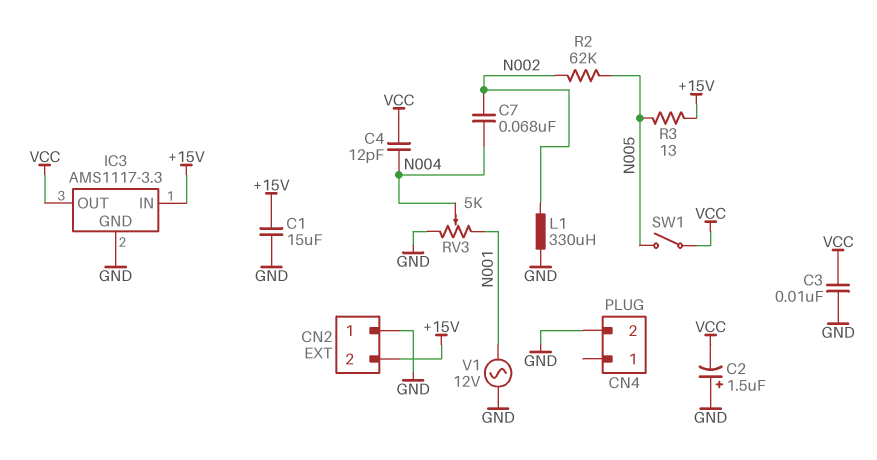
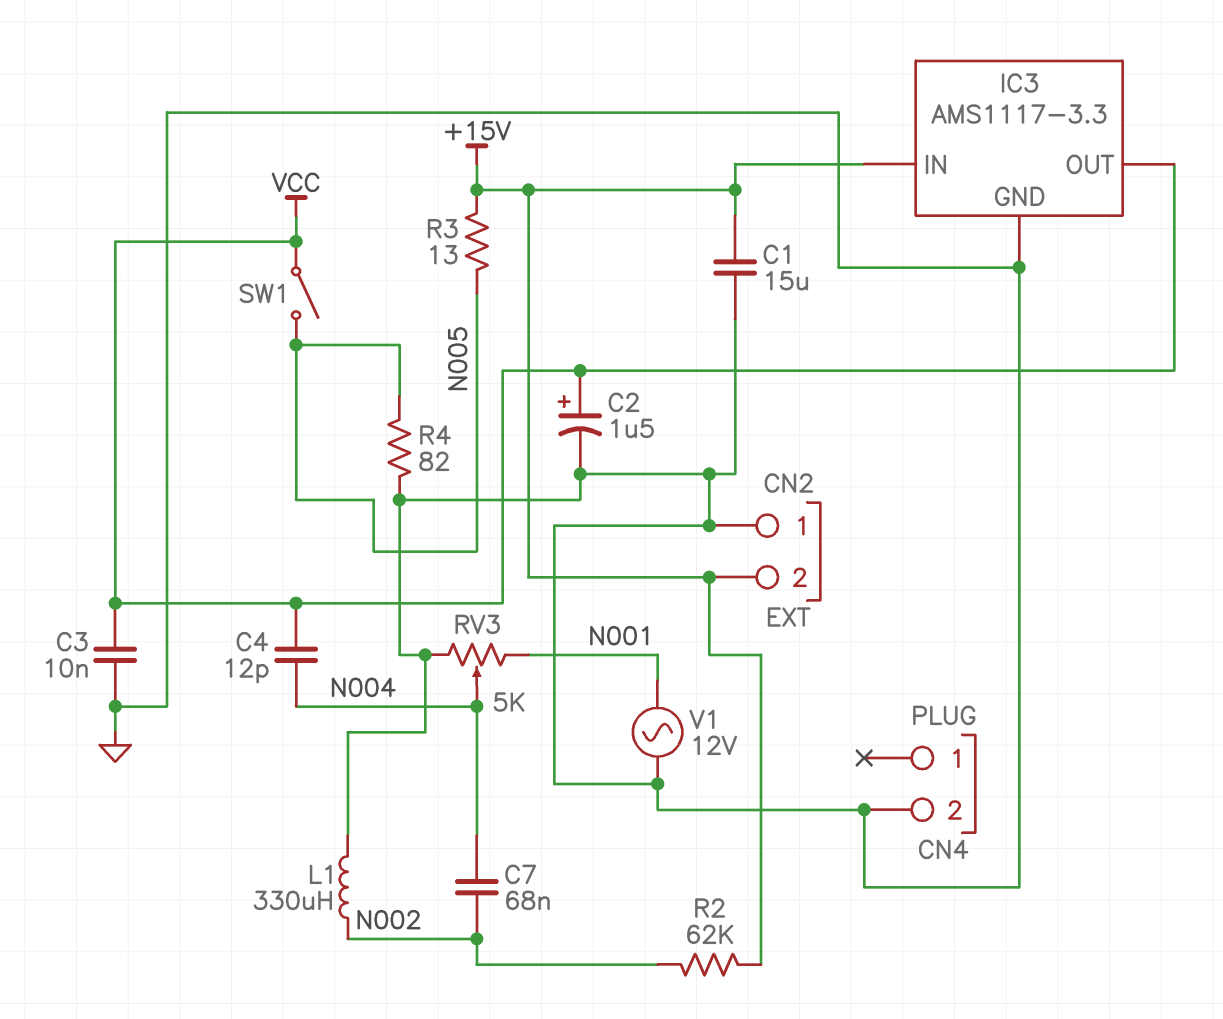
C2: 1.5uF (plus GND, minus VCC) -> 1.5uF (plus VCC, minus GND)
R2: 62k (N002, N005) -> 62k (+15V, N002)
R4: none -> 82 (GND, N005)

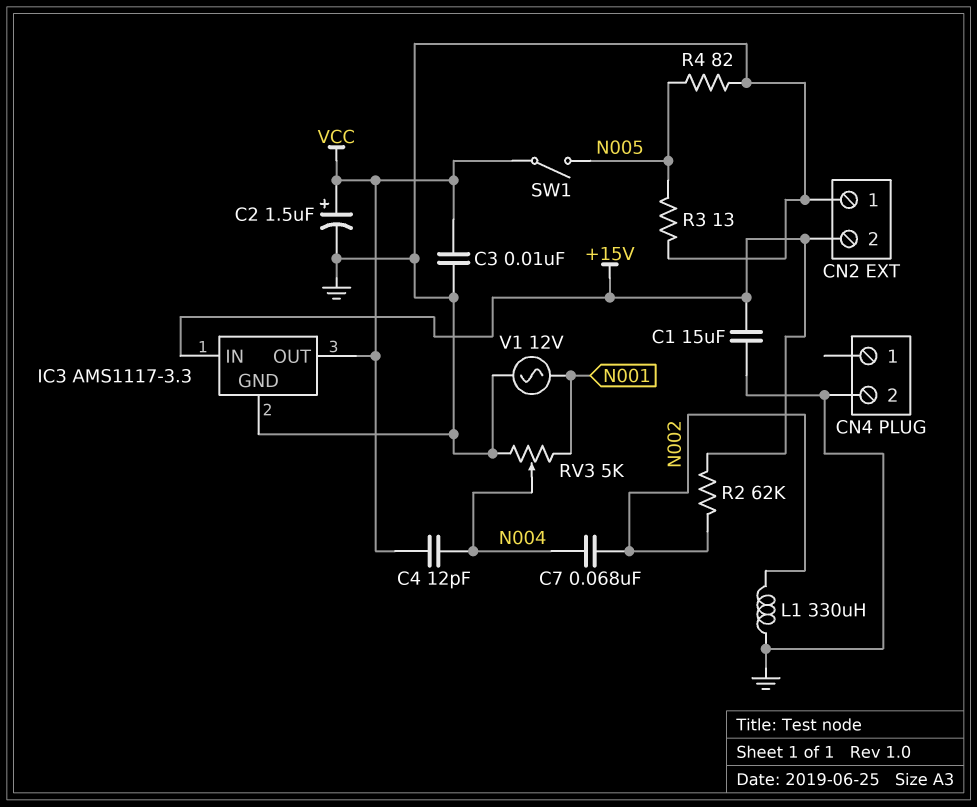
R3: 13 (+15V, N005) -> 13 (GND, N005)

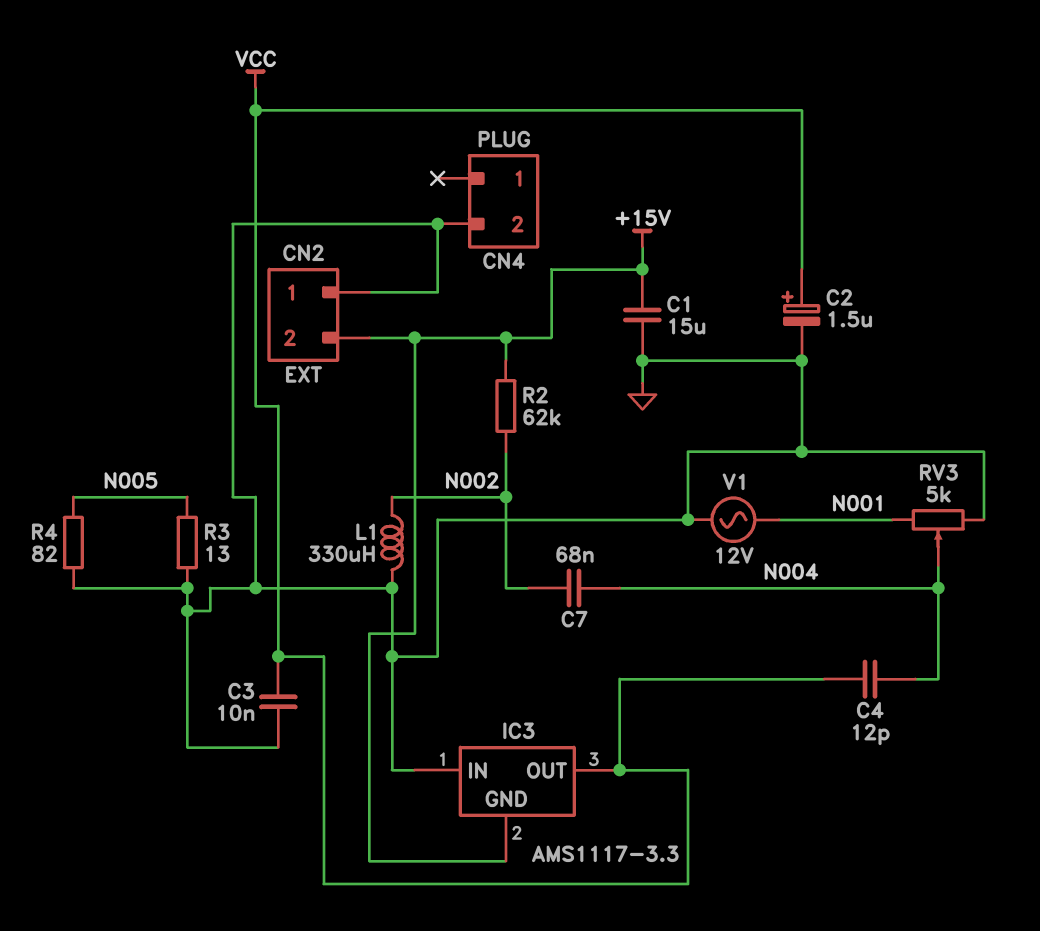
IC3 pin GND: GND -> +15V
IC3 pin IN: +15V -> GND
SW1: switch (N005, VCC) -> none

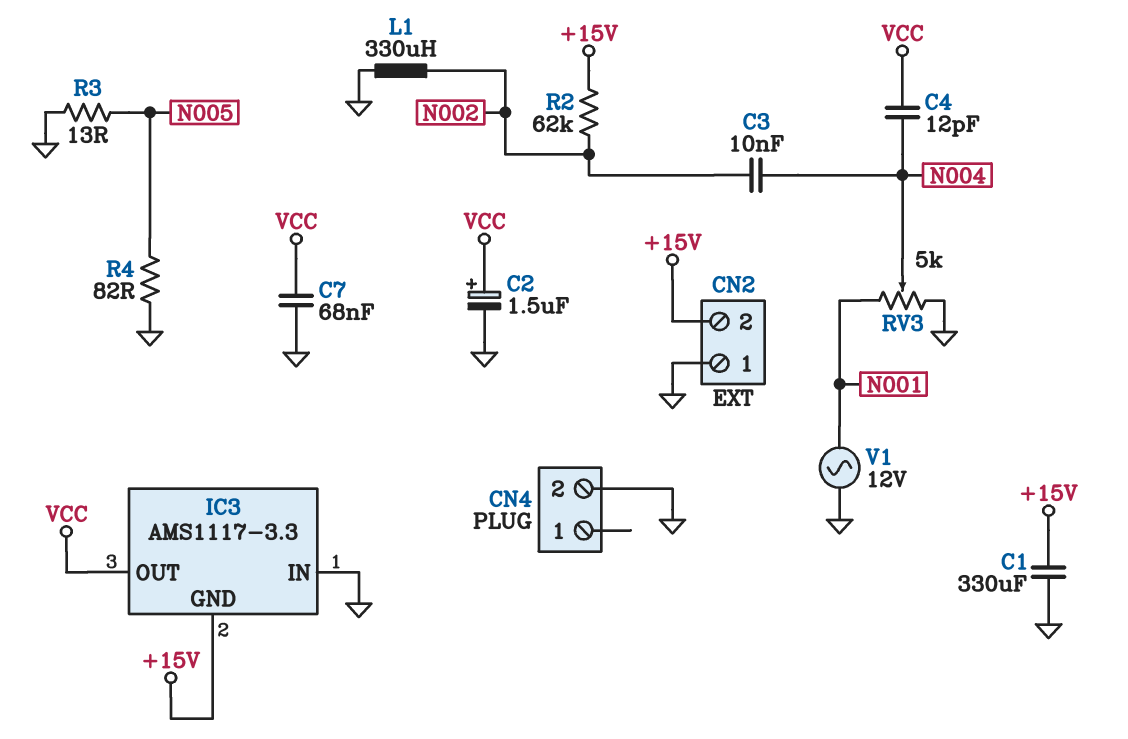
C1: 15uF (+15V, GND) -> 330uF (+15V, GND)
C3: 10nF (GND, VCC) -> 10nF (N002, N004)
C7: 68nF (N002, N004) -> 68nF (GND, VCC)

